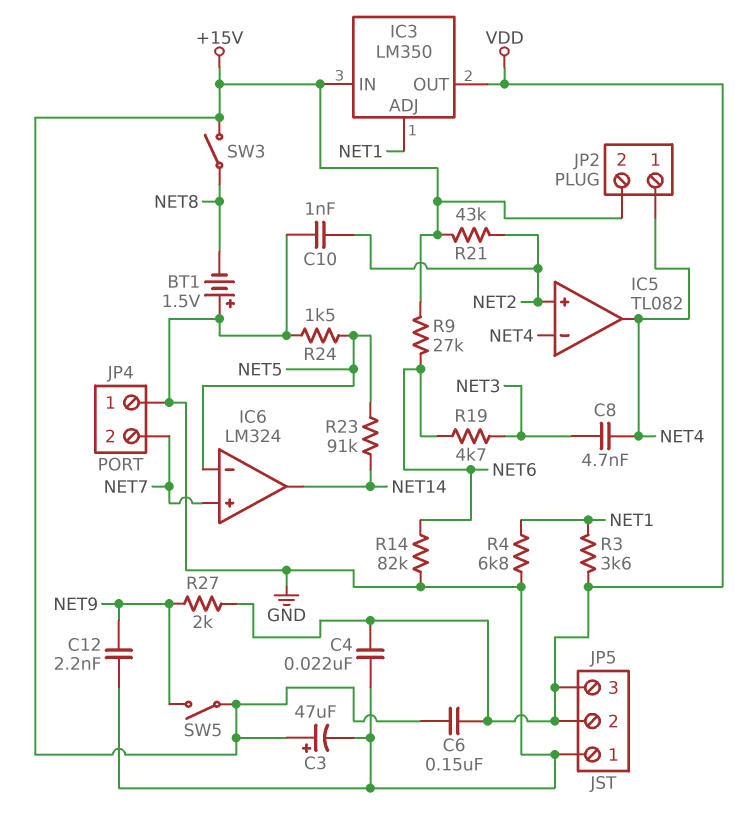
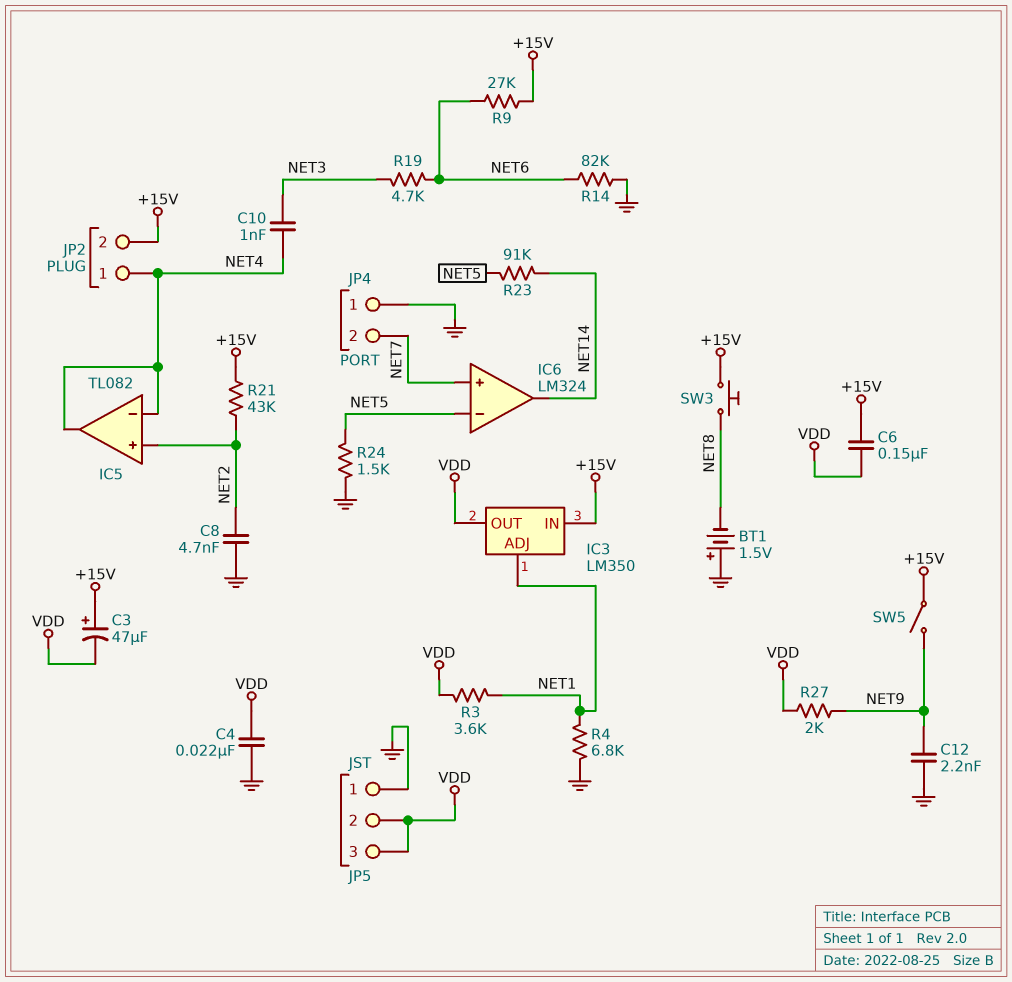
C3: 47uF (plus +15V, minus GND) -> 47uF (plus +15V, minus VDD)
C8: 4.7nF (NET3, NET4) -> 4.7nF (GND, NET2)
C10: 1nF (GND, NET2) -> 1nF (NET3, NET4)
SW3: switch (+15V, NET8) -> button (+15V, NET8)

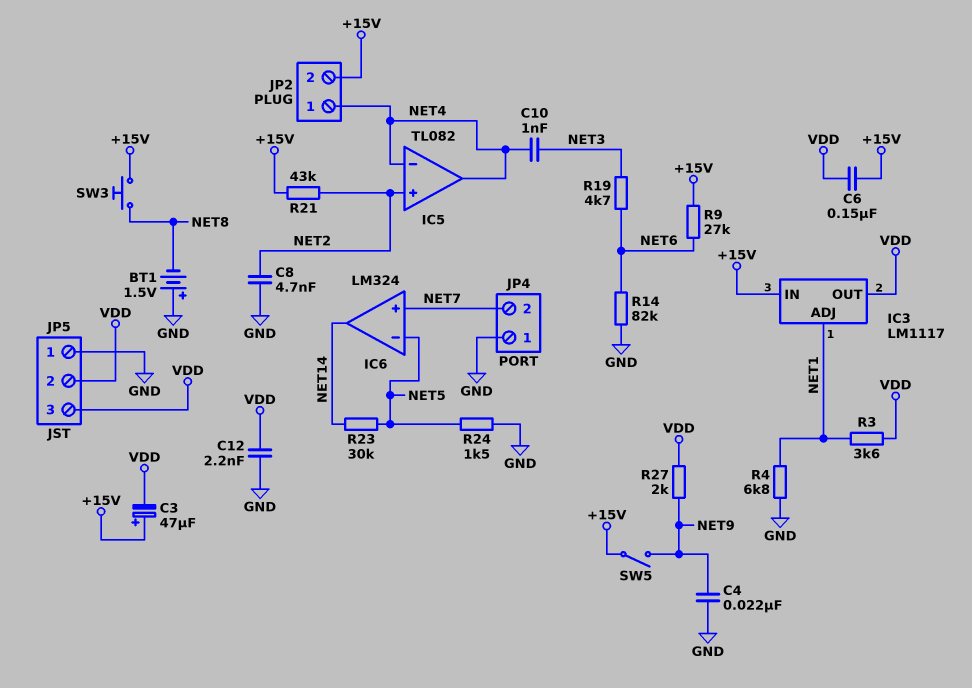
C4: 22nF (GND, VDD) -> 22nF (GND, NET9)
C12: 2.2nF (GND, NET9) -> 2.2nF (GND, VDD)
IC3: LM350 -> LM1117
R23: 91k (NET5, NET14) -> 30k (NET5, NET14)

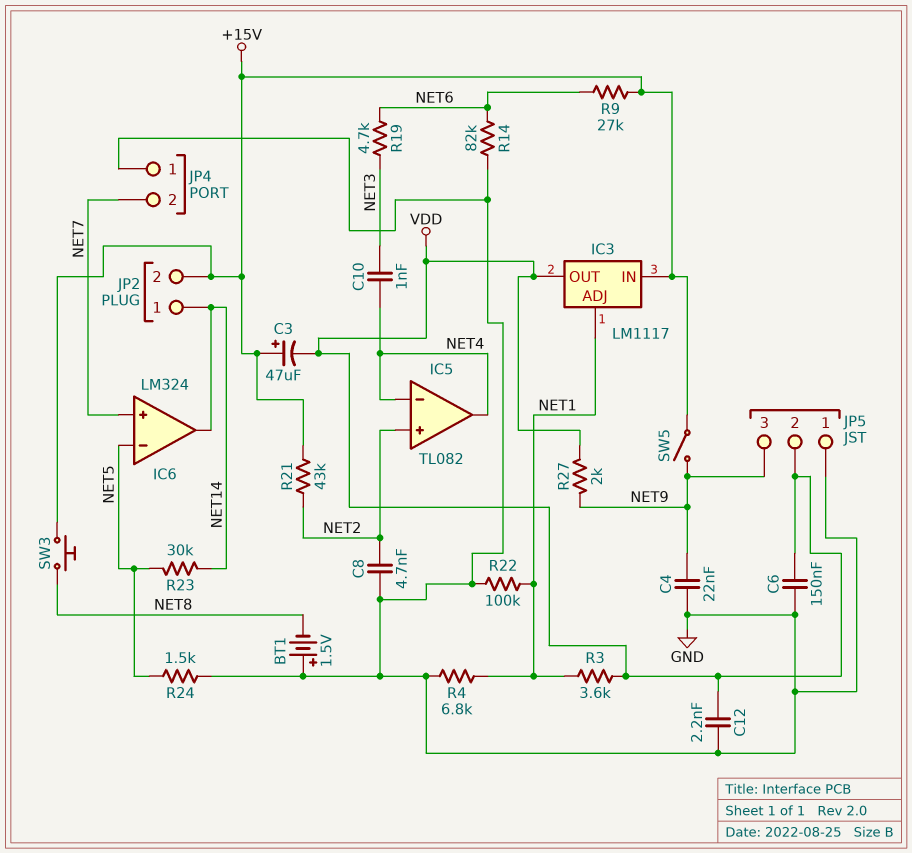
C6: 150nF (+15V, VDD) -> 150nF (GND, VDD)
JP2 pin 1: NET4 -> NET14
JP5 pin 3: VDD -> NET9
R22: none -> 100k (GND, NET1)

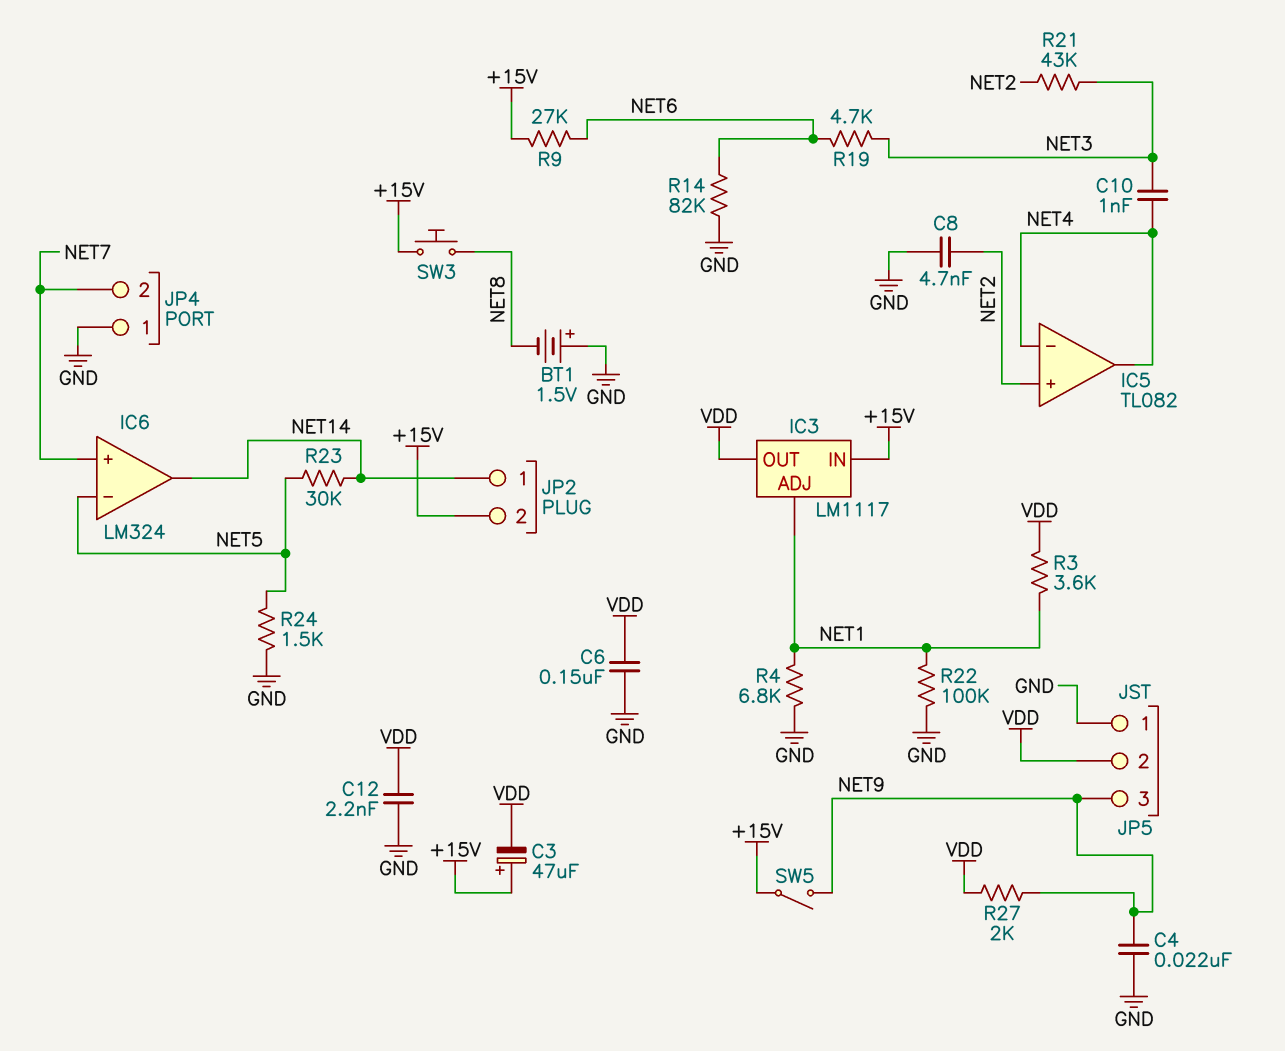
R21: 43k (+15V, NET2) -> 43k (NET2, NET3)

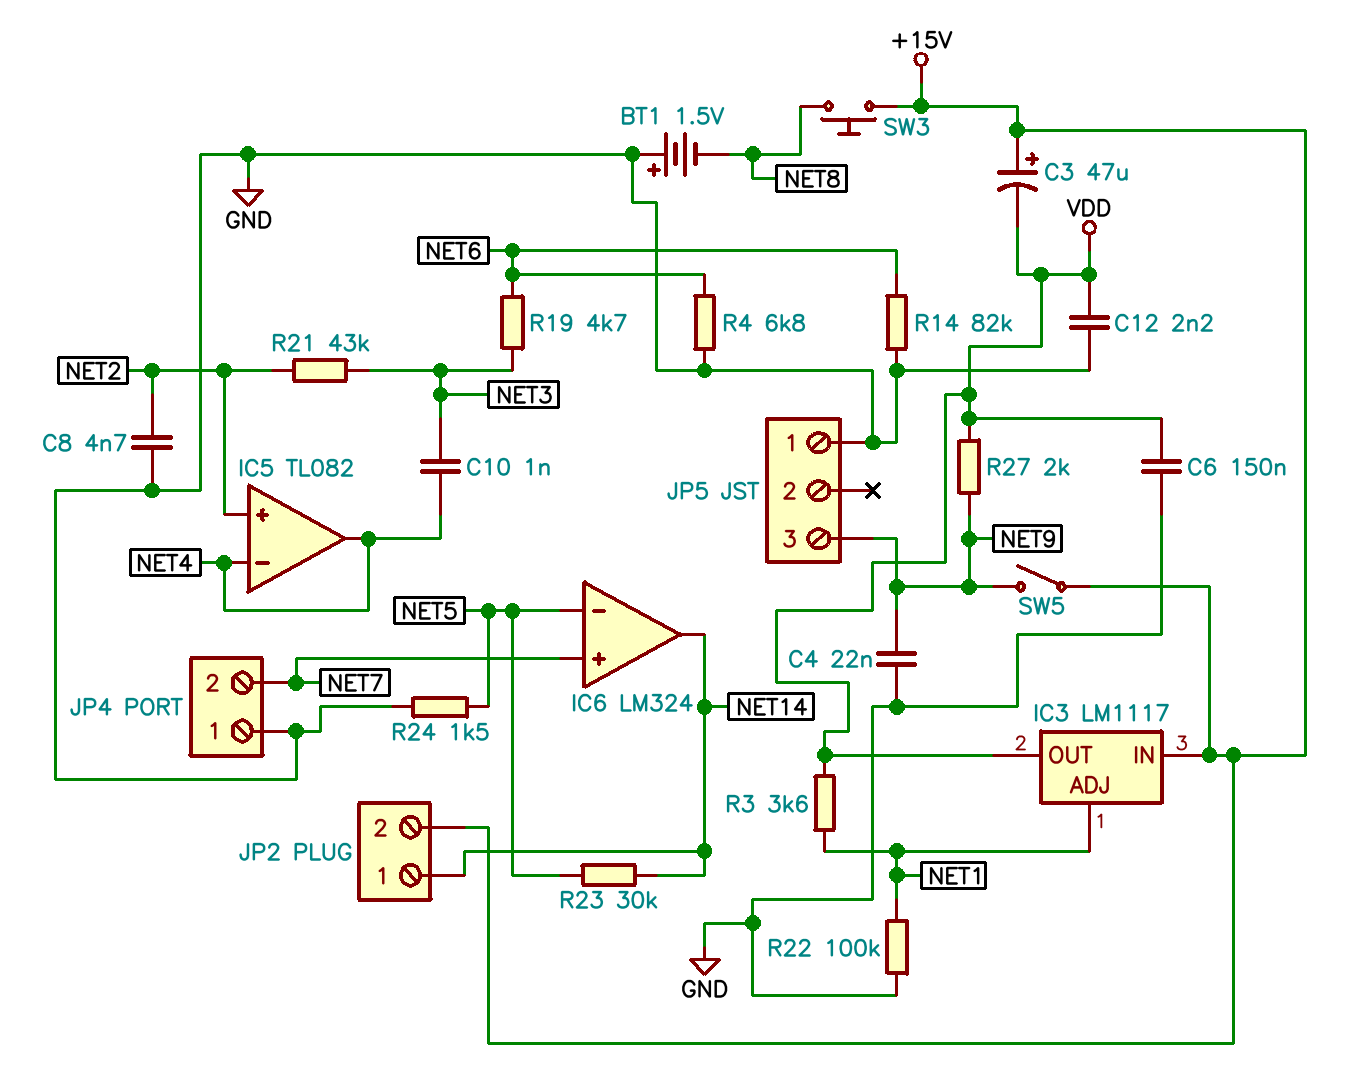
JP5 pin 2: VDD -> none
R4: 6.8k (GND, NET1) -> 6.8k (GND, NET6)
R9: 27k (+15V, NET6) -> none

